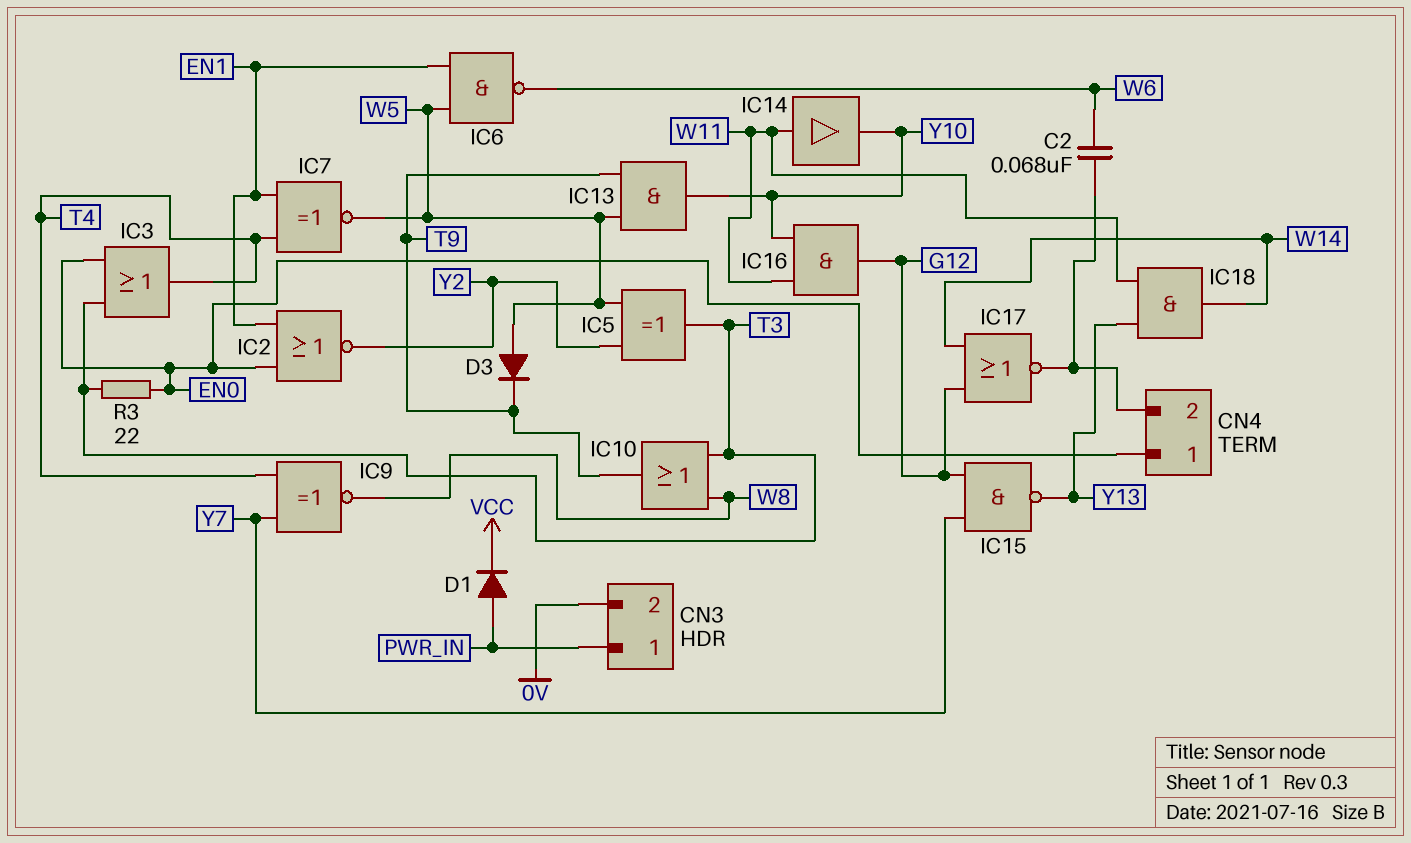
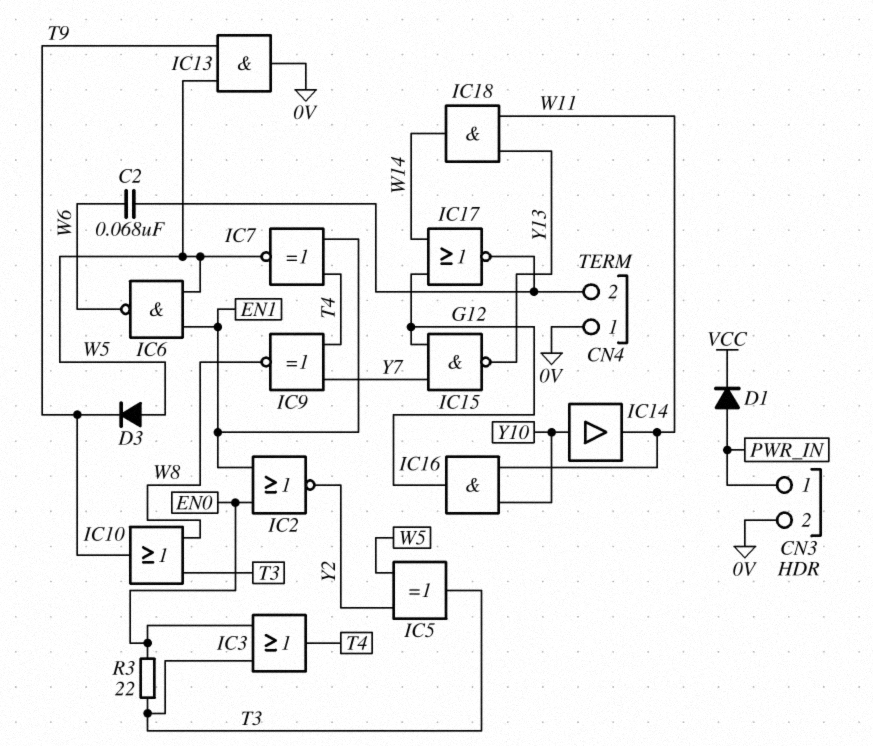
CN4 pin 1: EN0 -> 0V
IC13: AND (in T9, in W5, out Y10) -> AND (in T9, in W5, out 0V)
IC14: buffer (in W11, out Y10) -> buffer (in Y10, out W11)

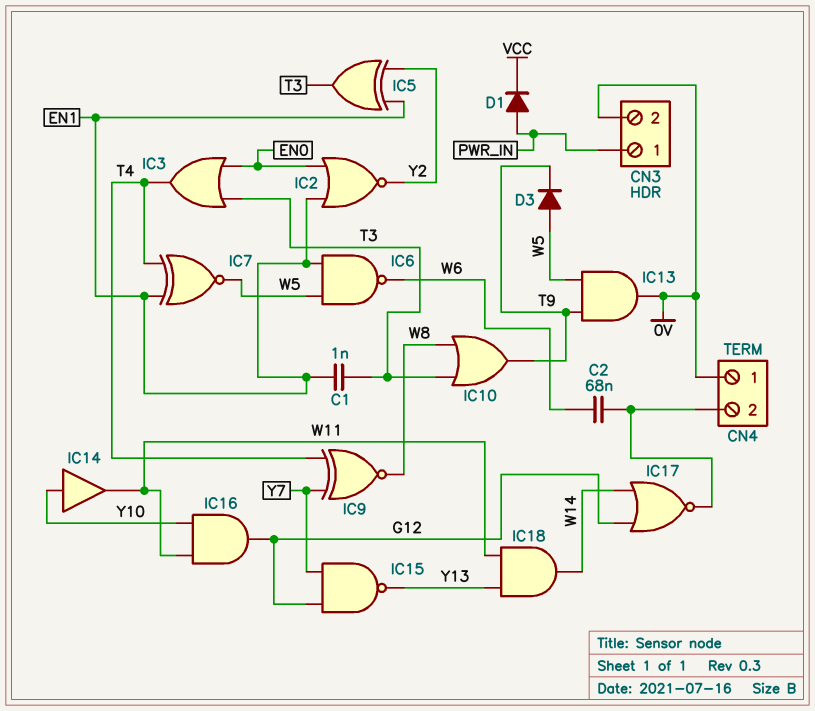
C1: none -> 1nF (EN1, T3)
IC5: XOR (in W5, in Y2, out T3) -> XOR (in EN1, in Y2, out T3)
R3: 22 (EN0, T3) -> none

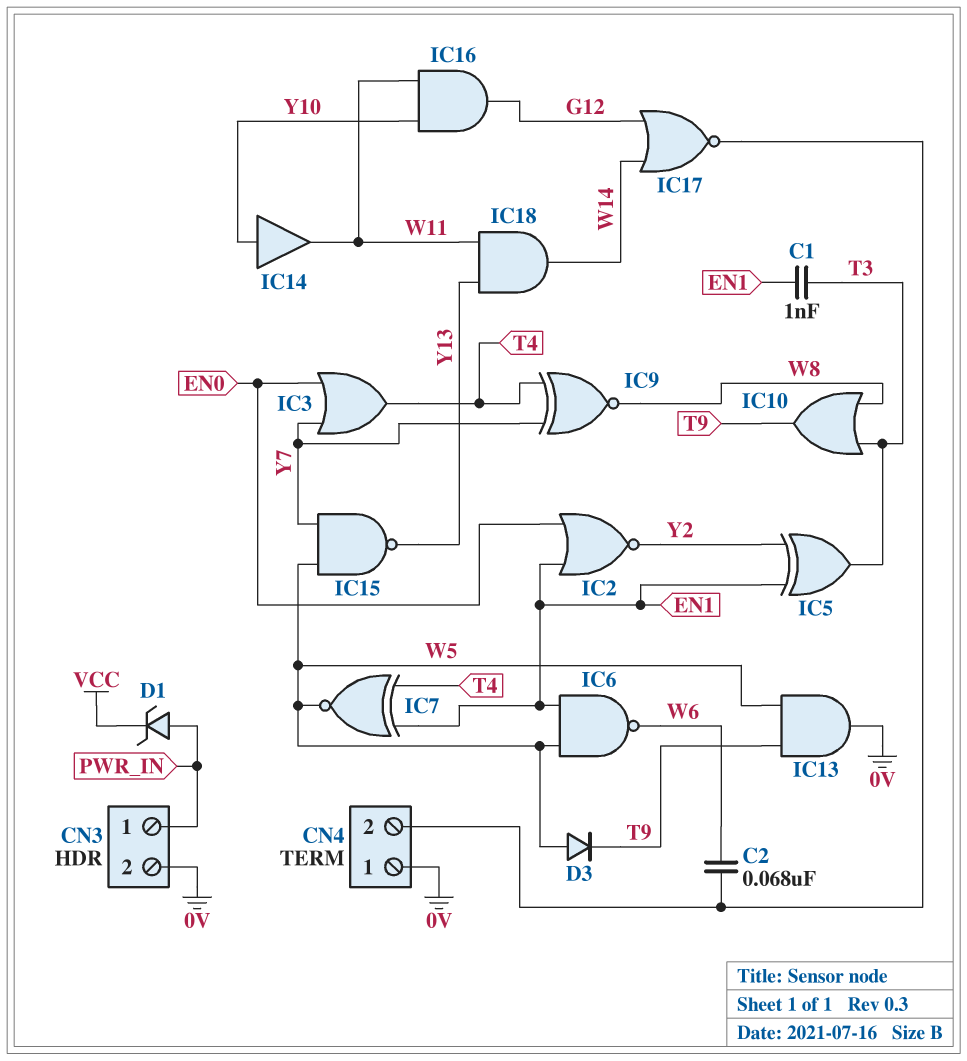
D1: diode (A PWR_IN, K VCC) -> zener (A PWR_IN, K VCC)
IC3: OR (in EN0, in T3, out T4) -> OR (in EN0, in Y7, out T4)
IC15: NAND (in G12, in Y7, out Y13) -> NAND (in W5, in Y7, out Y13)

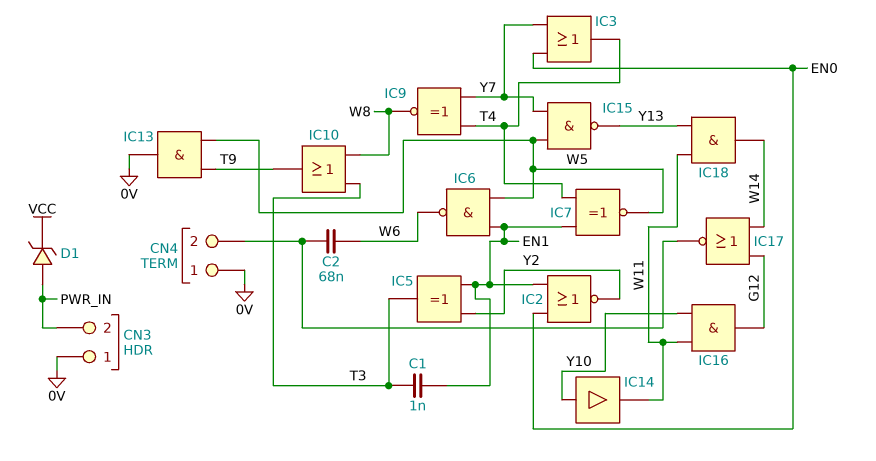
CN3 pin 1: PWR_IN -> 0V
CN3 pin 2: 0V -> PWR_IN
D3: diode (A W5, K T9) -> none

